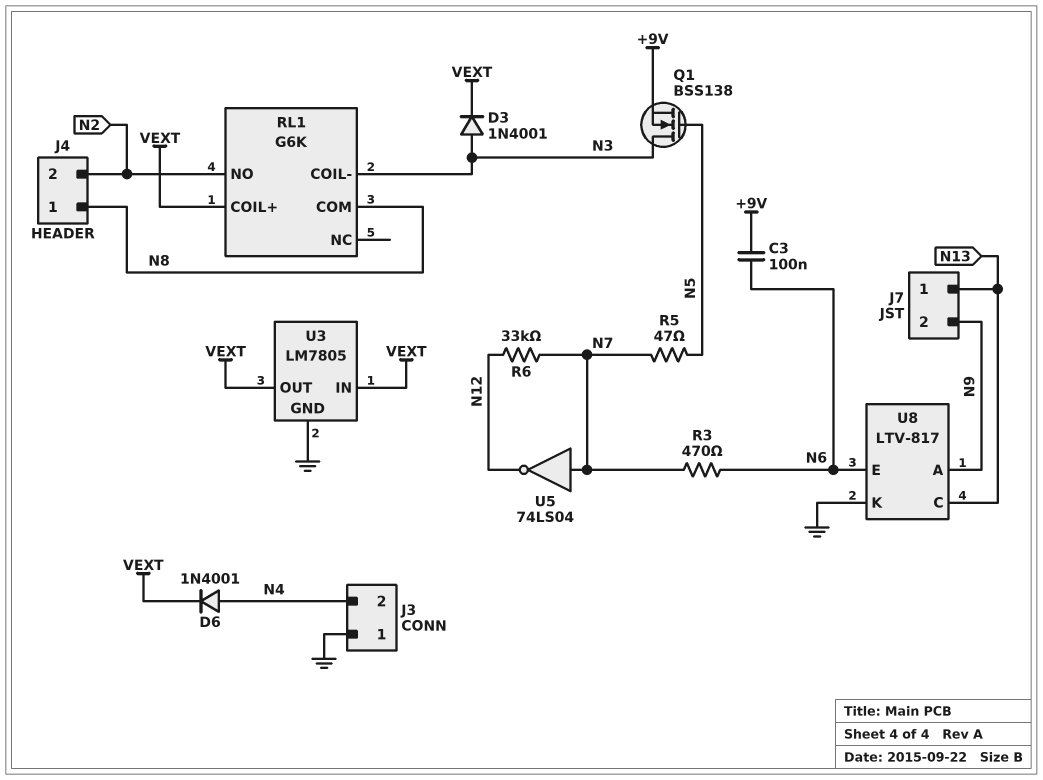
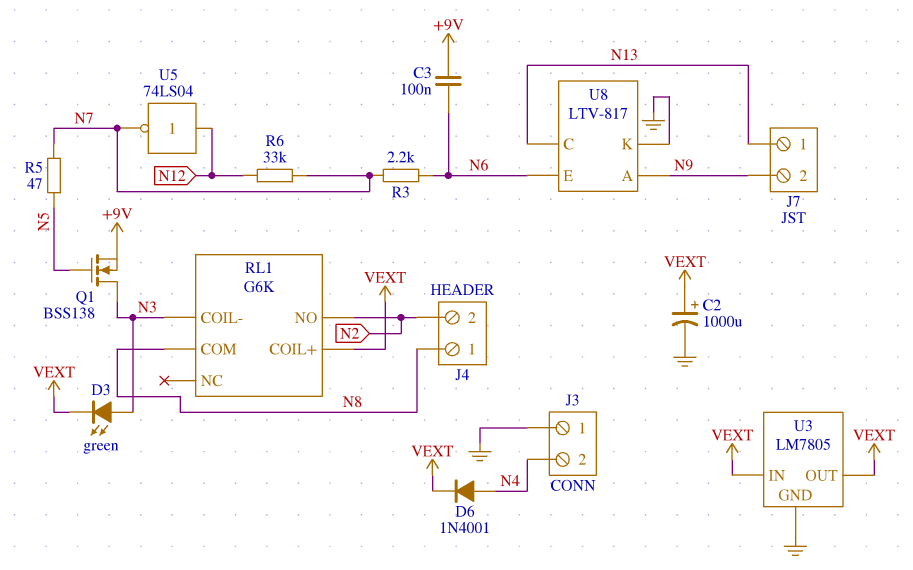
C2: none -> 1000uF (plus VEXT, minus GND)
D3: diode 1N4001 (A N3, K VEXT) -> LED green (A N3, K VEXT)
R3: 470 (N6, N7) -> 2.2k (N6, N7)
U5: NOT 74LS04 (in N7, out N12) -> NOT 74LS04 (in N12, out N7)

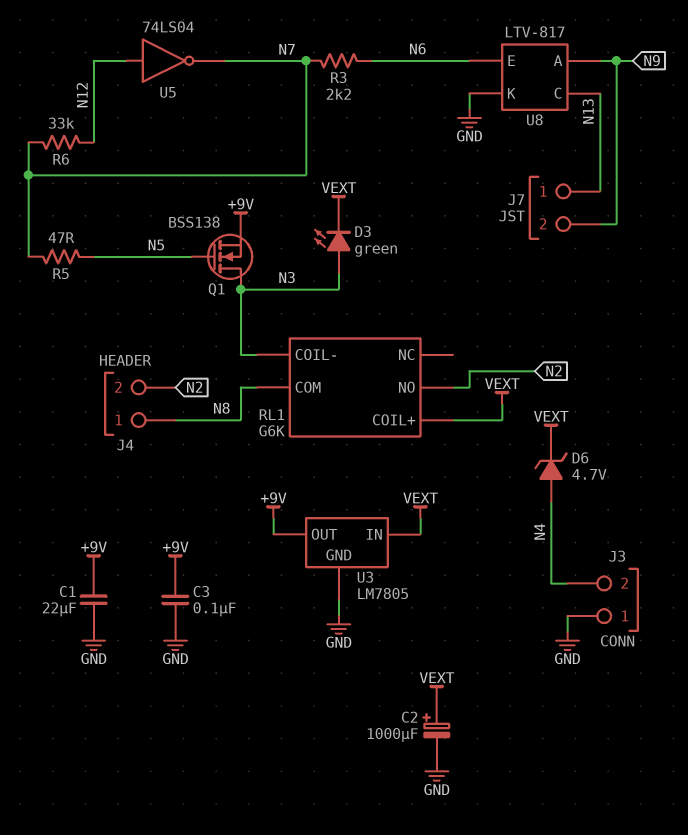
C1: none -> 22uF (+9V, GND)
C3: 100nF (+9V, N6) -> 100nF (+9V, GND)
D6: diode 1N4001 (A N4, K VEXT) -> zener 4.7V (A N4, K VEXT)
U3 pin OUT: VEXT -> +9V

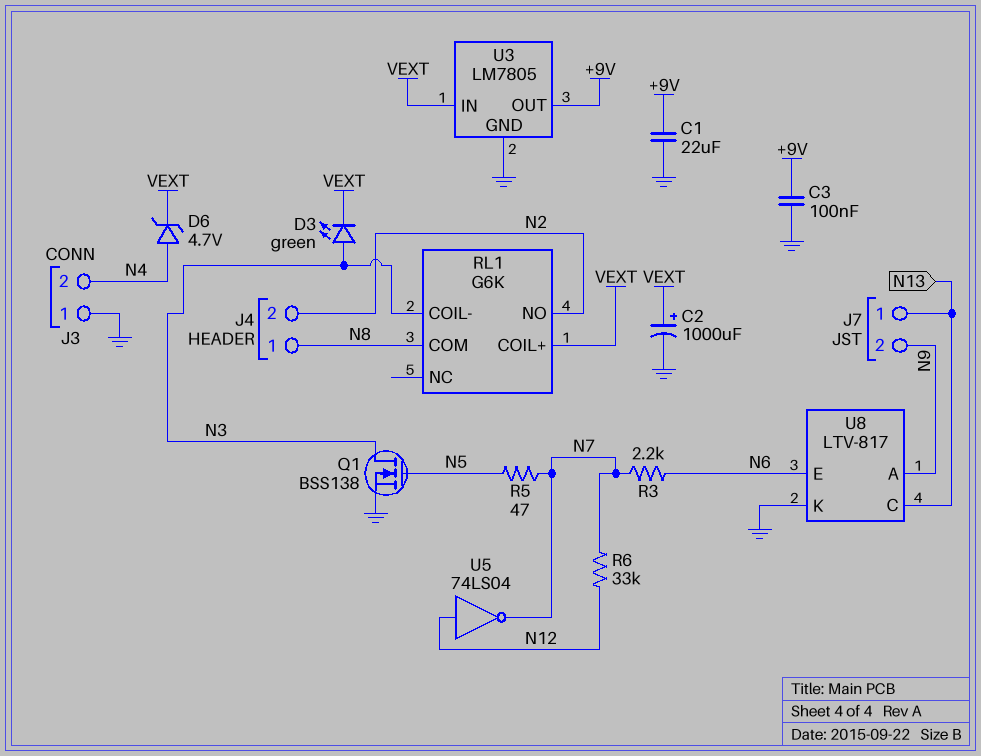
Q1: NMOS BSS138 (G N5, D N3, S +9V) -> NMOS BSS138 (G N5, D N3, S GND)

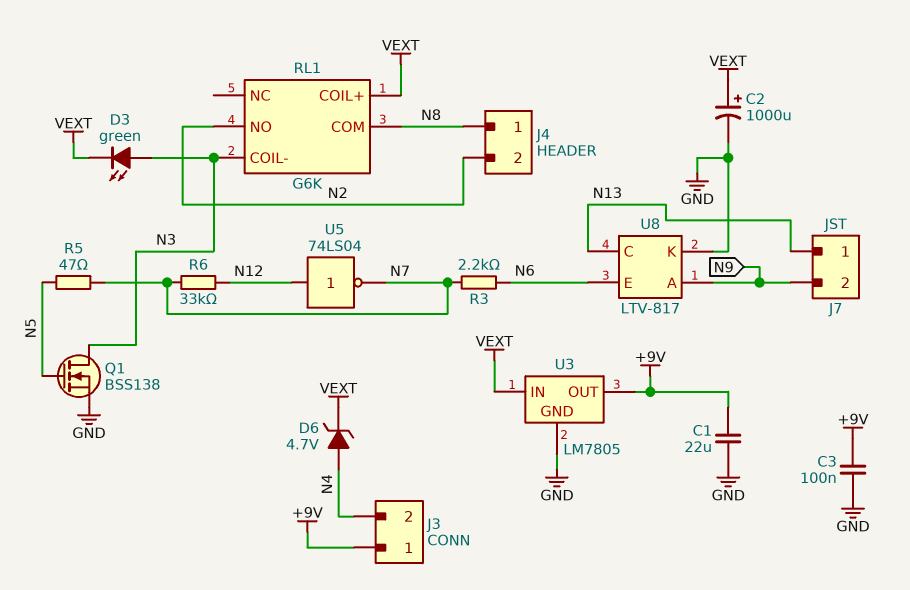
J3 pin 1: GND -> +9V

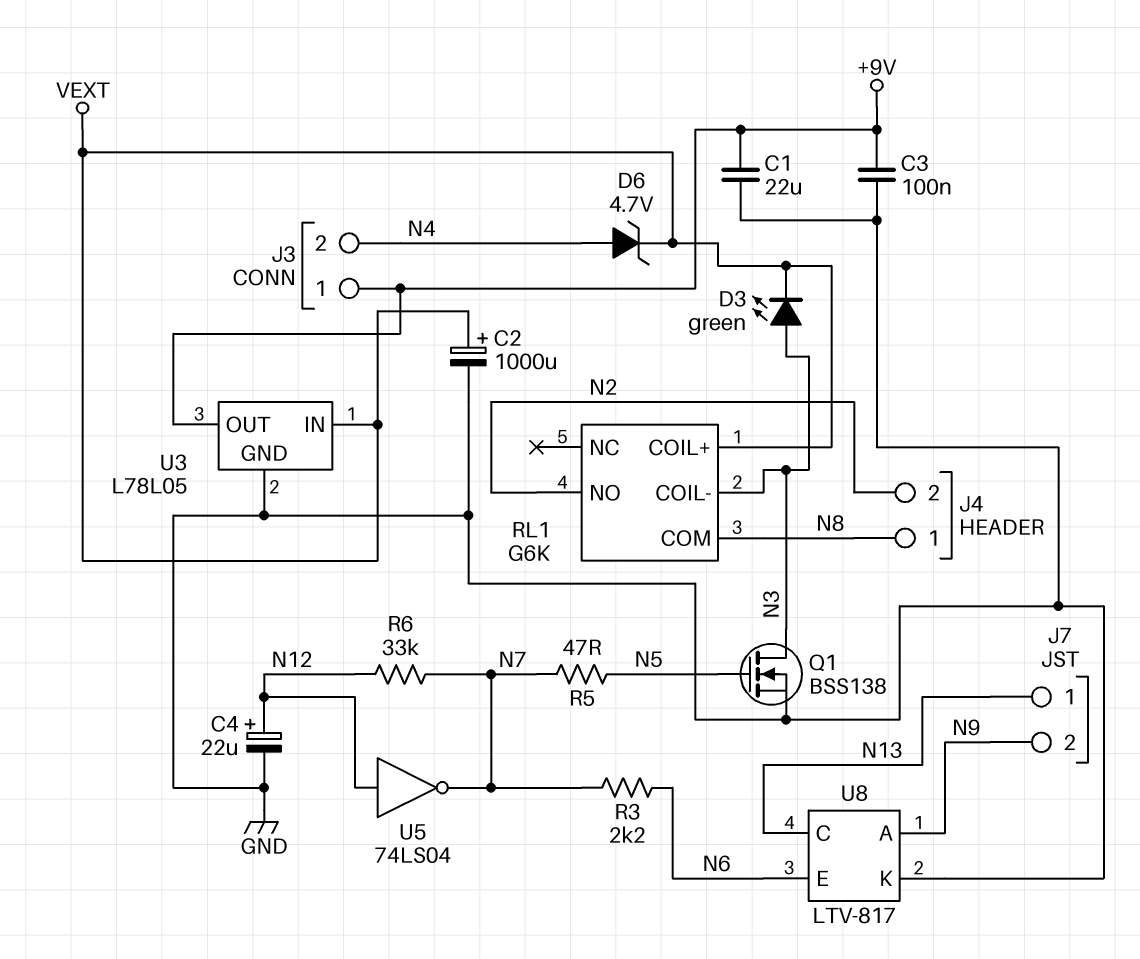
C4: none -> 22uF (plus N12, minus GND)
U3: LM7805 -> L78L05

